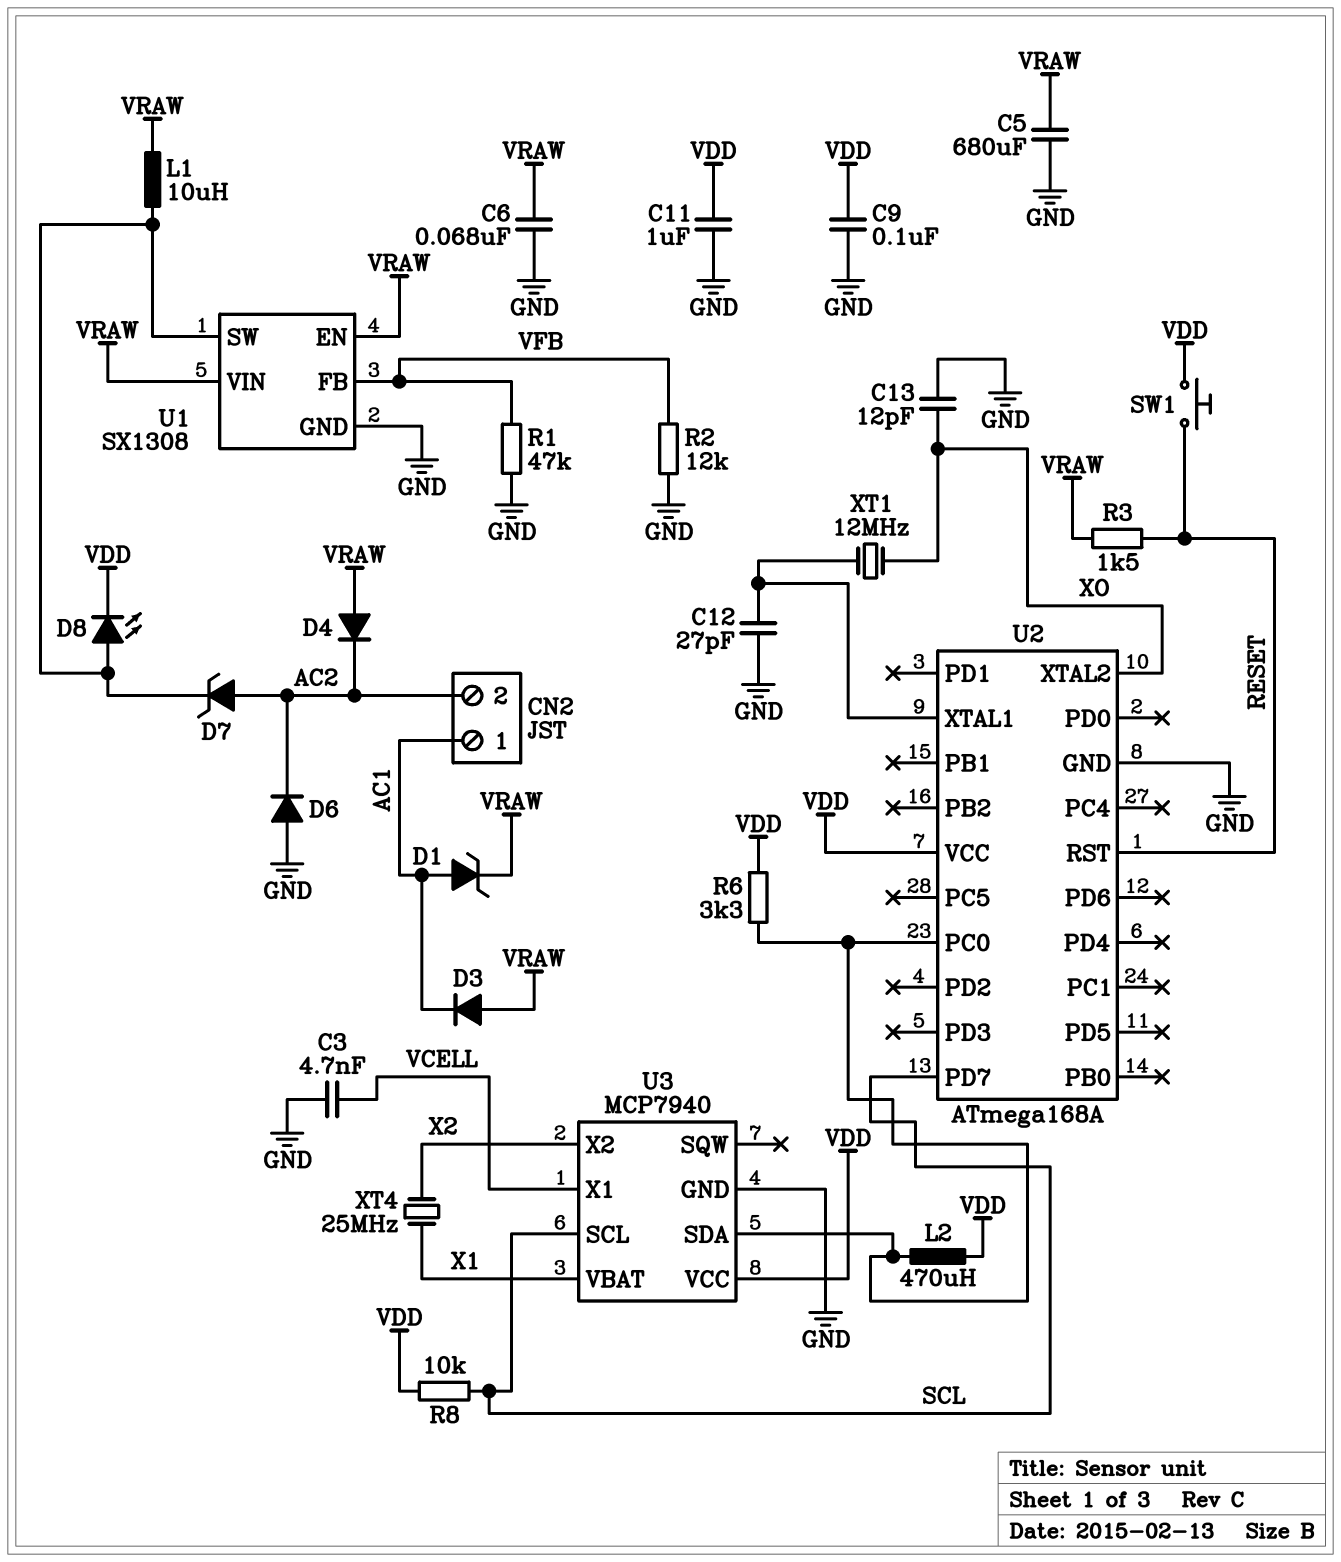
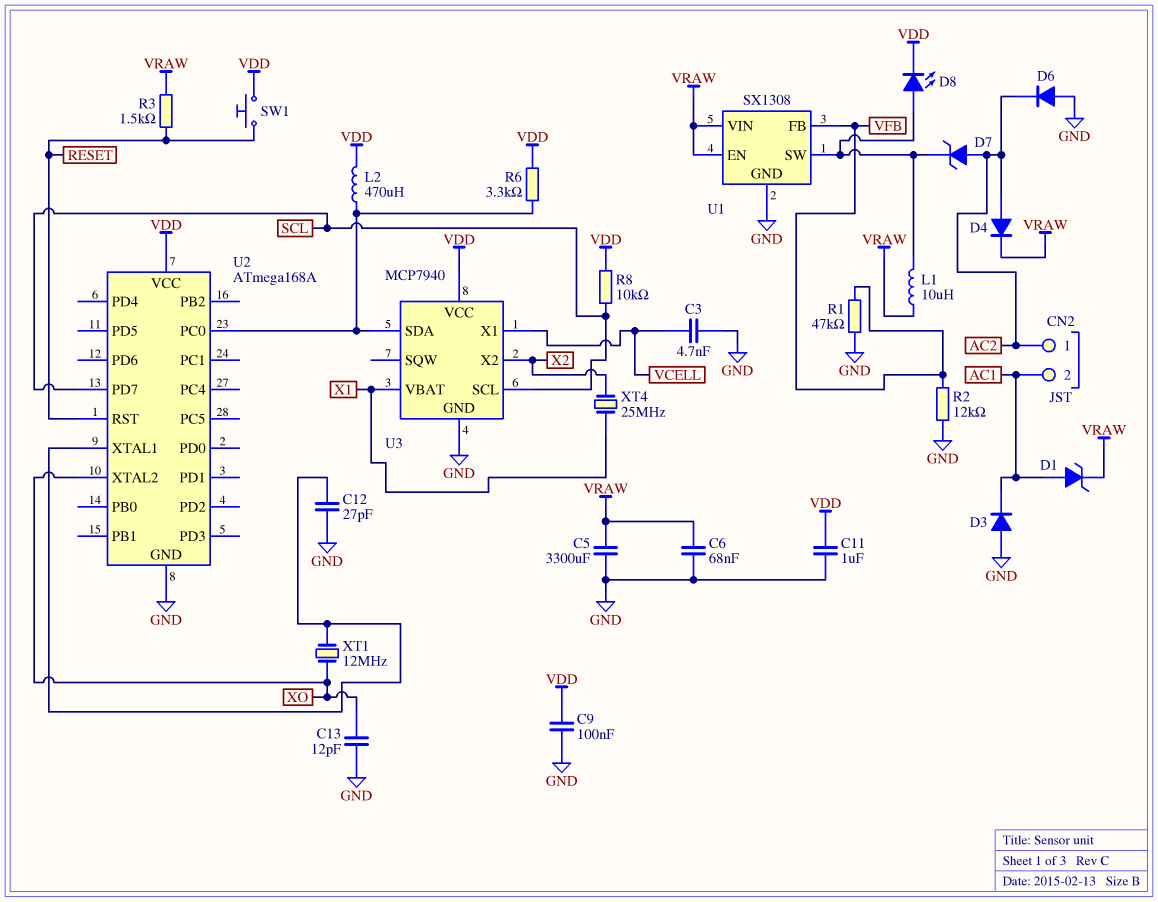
C5: 680uF (GND, VRAW) -> 3300uF (GND, VRAW)
CN2 pin 1: AC1 -> AC2
CN2 pin 2: AC2 -> AC1
D3: diode (A VRAW, K AC1) -> diode (A GND, K AC1)
D4: diode (A VRAW, K AC2) -> diode (A AC2, K VRAW)

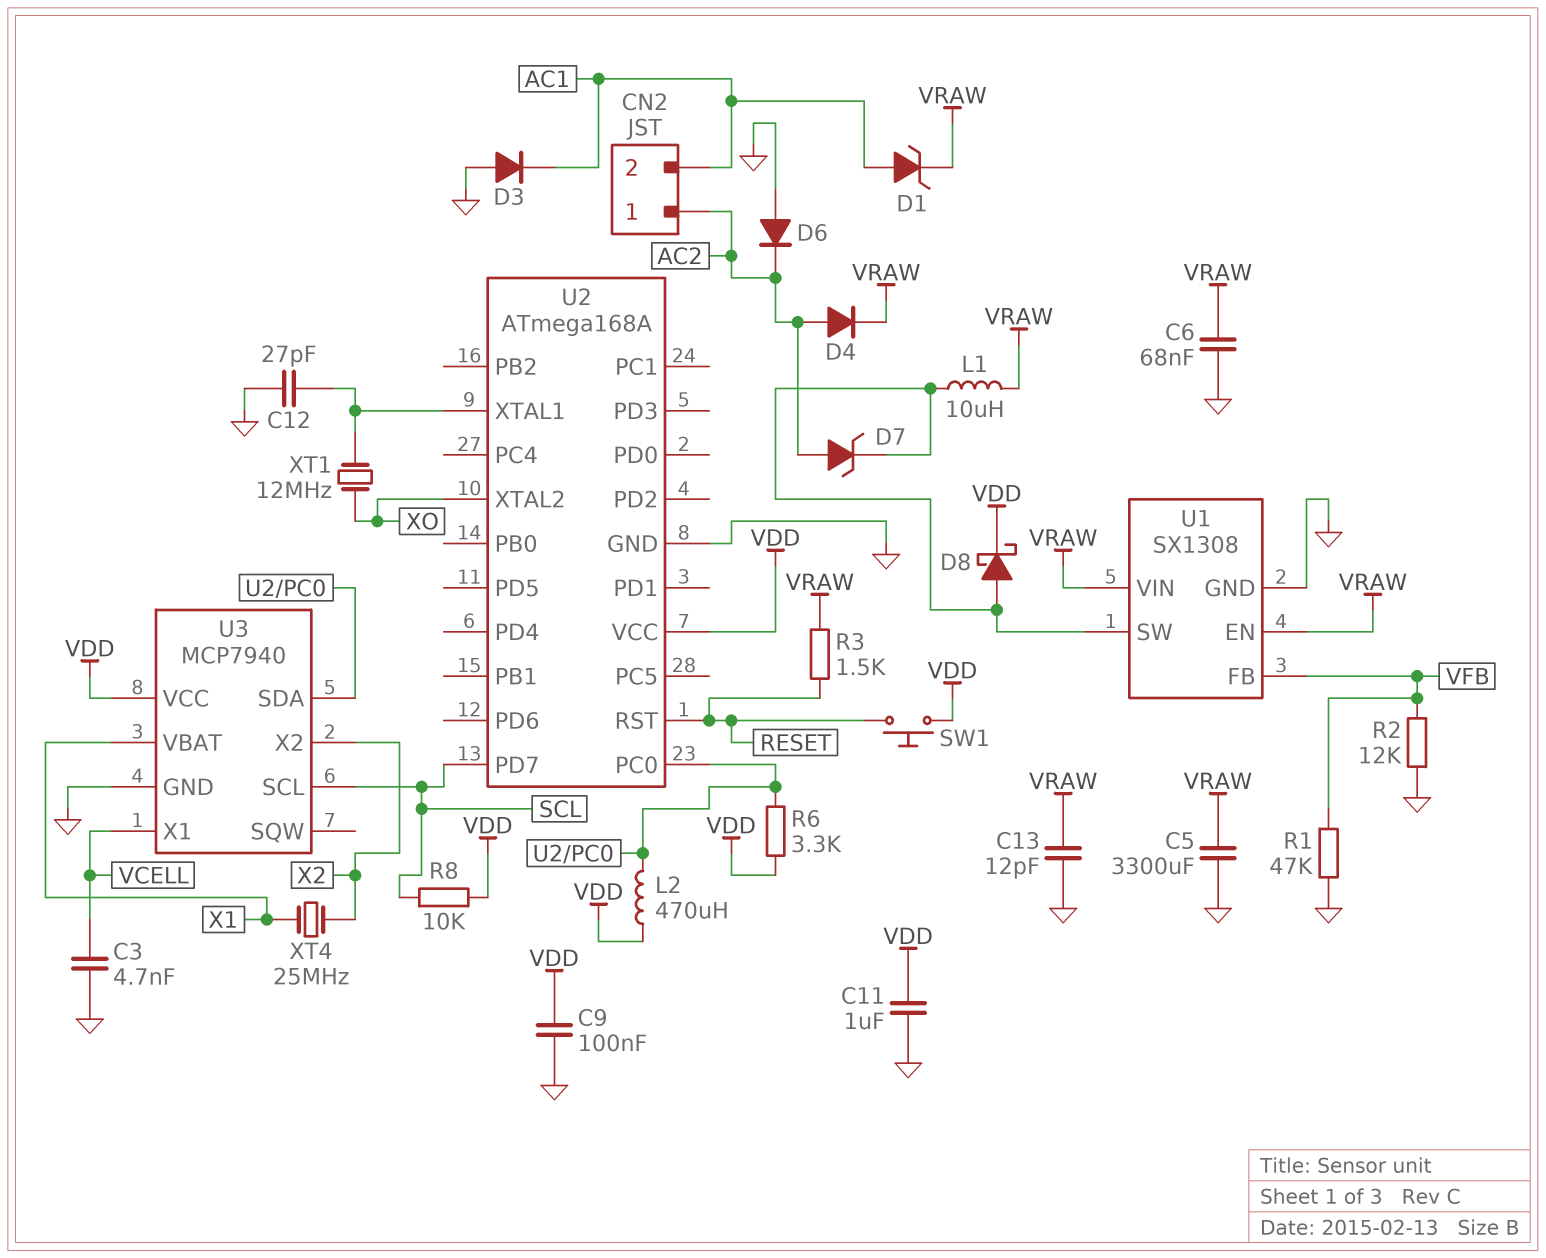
C13: 12pF (GND, XO) -> 12pF (GND, VRAW)
D8: LED (A U1/SW, K VDD) -> schottky (A U1/SW, K VDD)

